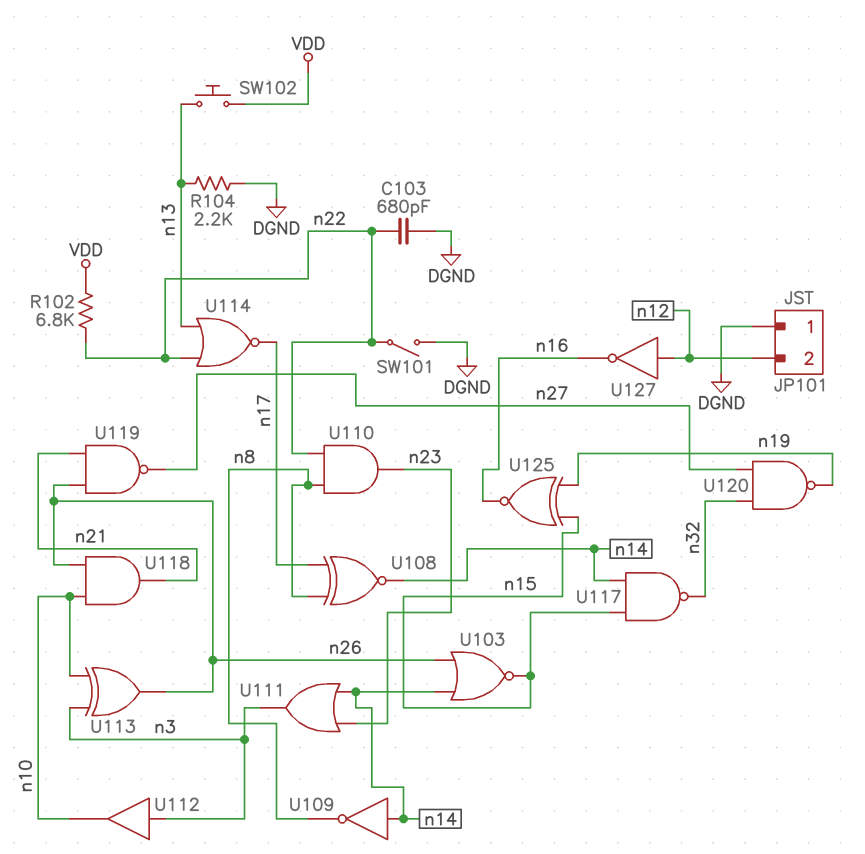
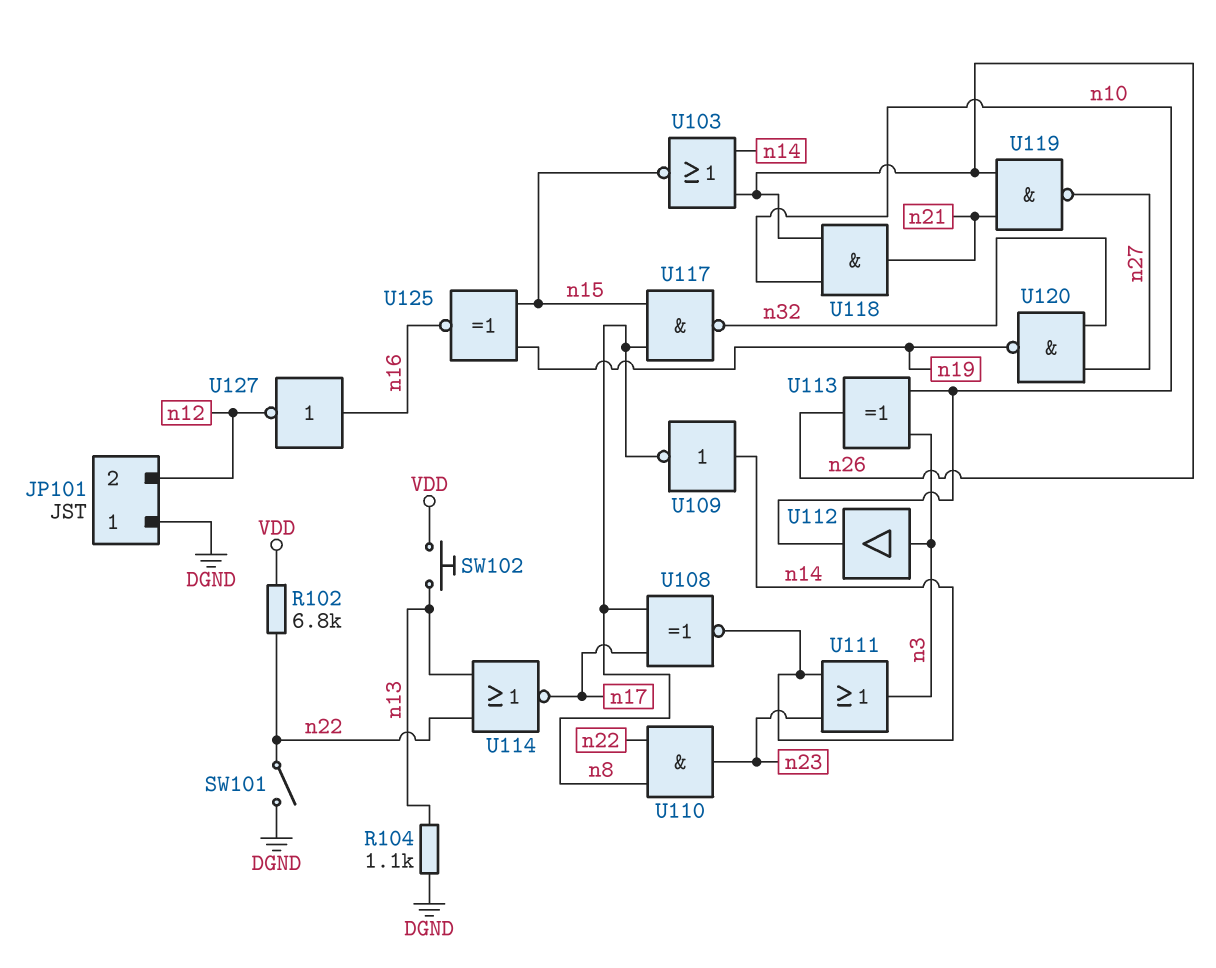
C103: 680pF (DGND, n22) -> none
R104: 2.2k (DGND, n13) -> 1.1k (DGND, n13)
U117: NAND (in n14, in n15, out n32) -> NAND (in n8, in n15, out n32)
U127: NOT (in n12, out n16) -> NOT (in n16, out n12)

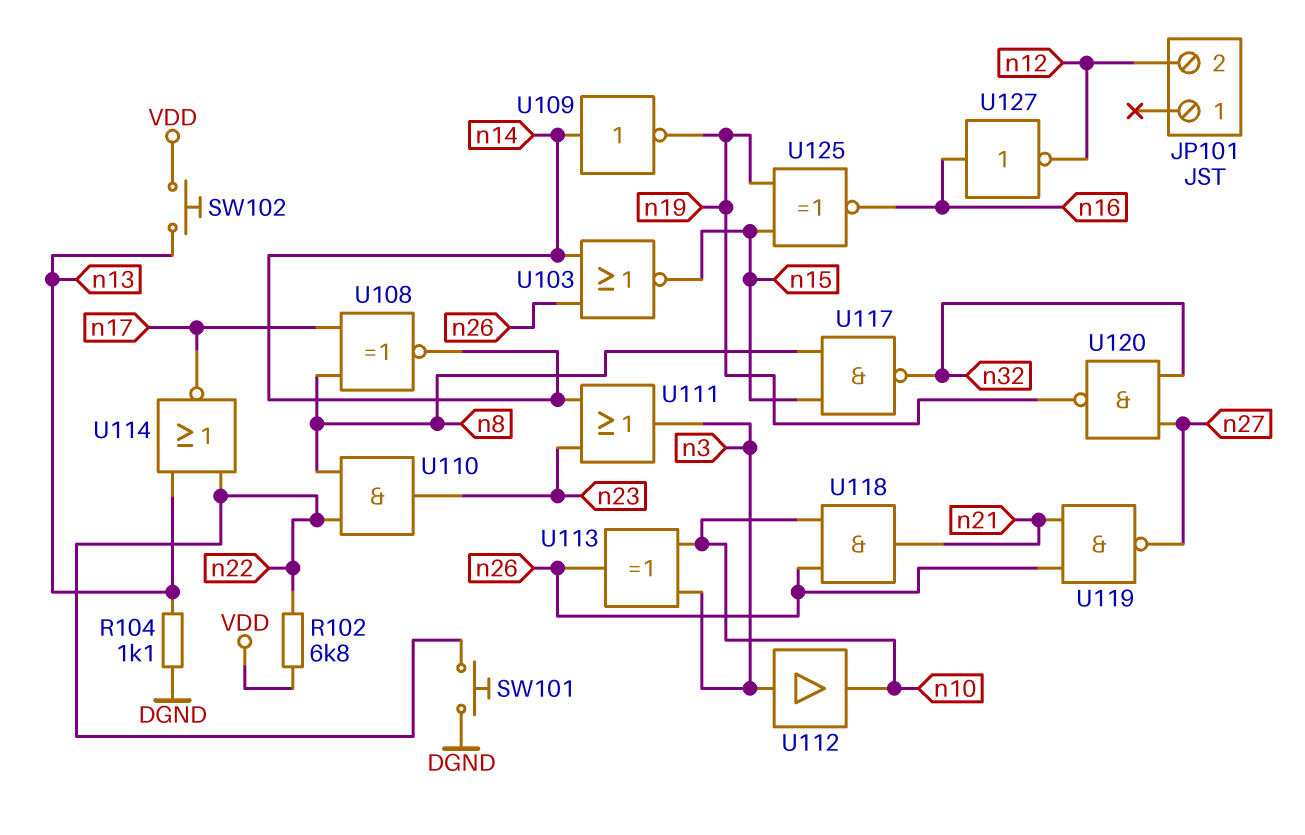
JP101 pin 1: DGND -> none
SW101: switch (DGND, n22) -> button (DGND, n22)
U109: NOT (in n14, out n8) -> NOT (in n14, out n19)

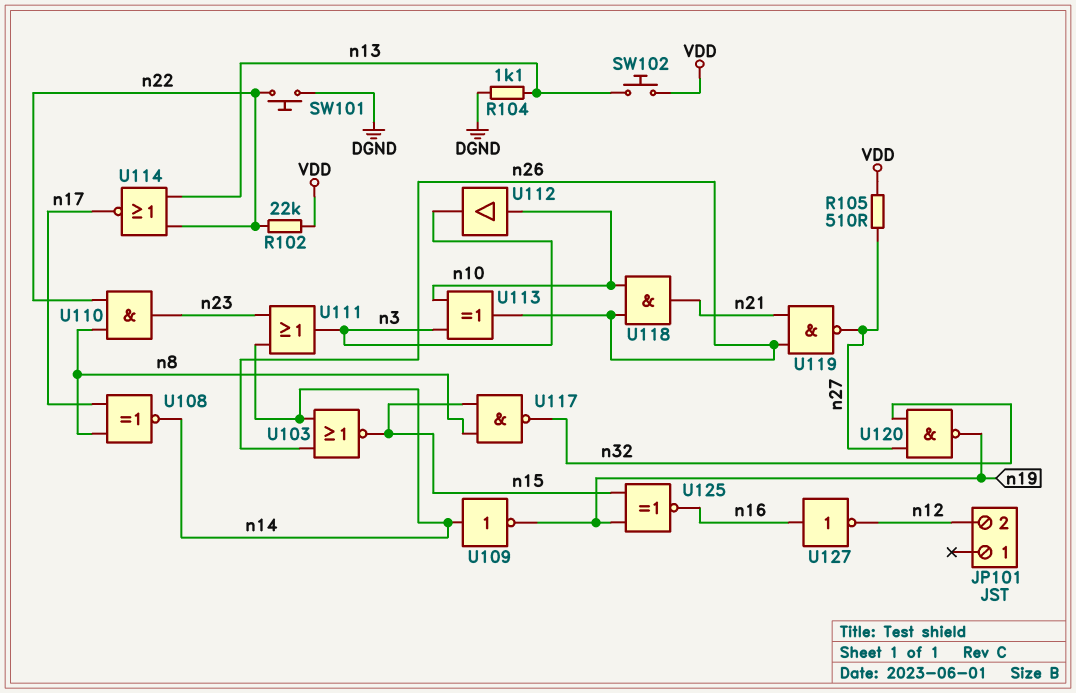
R102: 6.8k (VDD, n22) -> 22k (VDD, n22)
R105: none -> 510 (VDD, n27)
U112: buffer (in n3, out n10) -> buffer (in n10, out n3)

